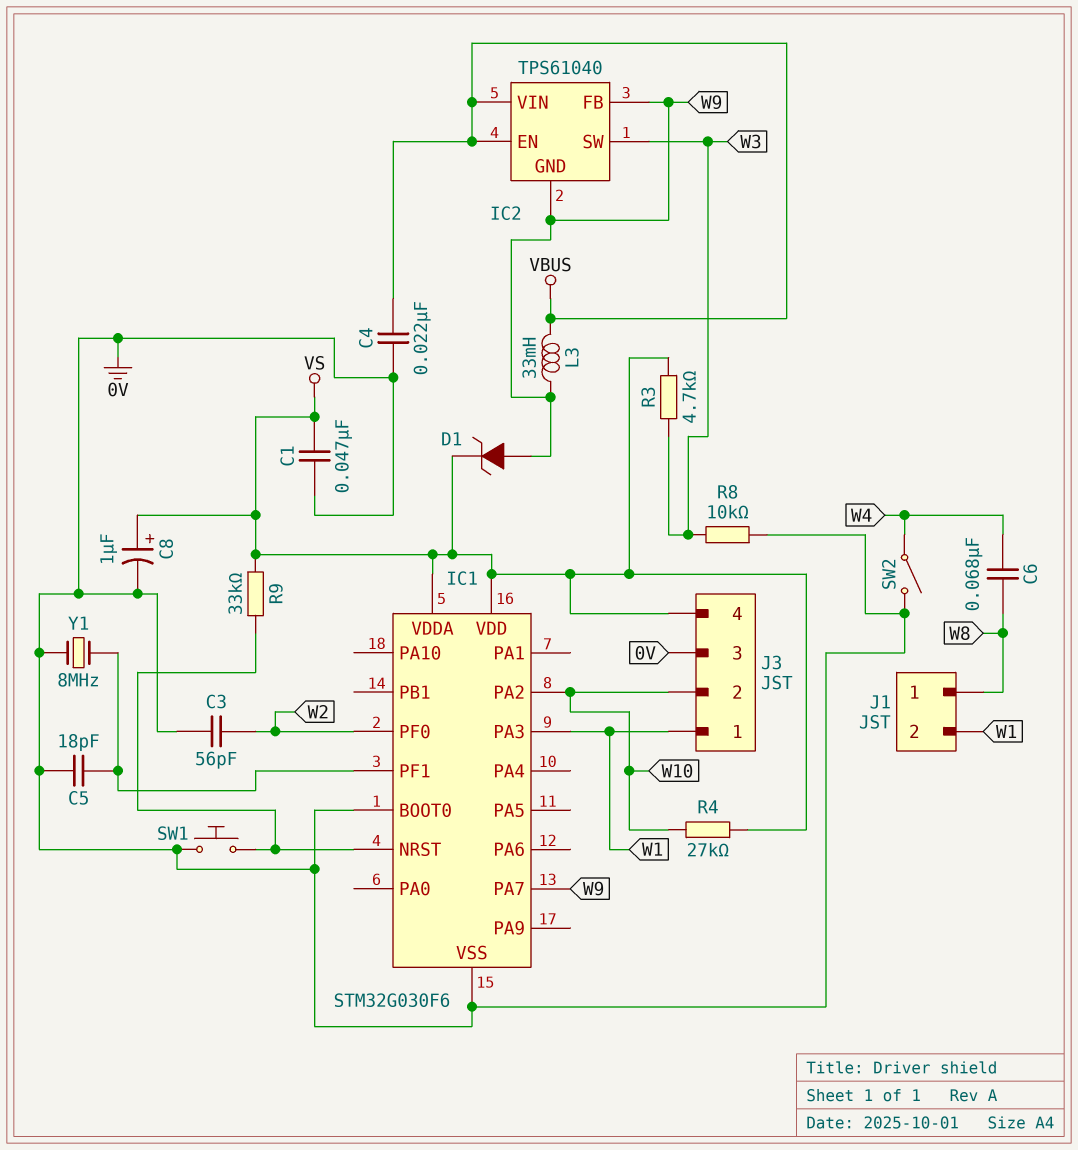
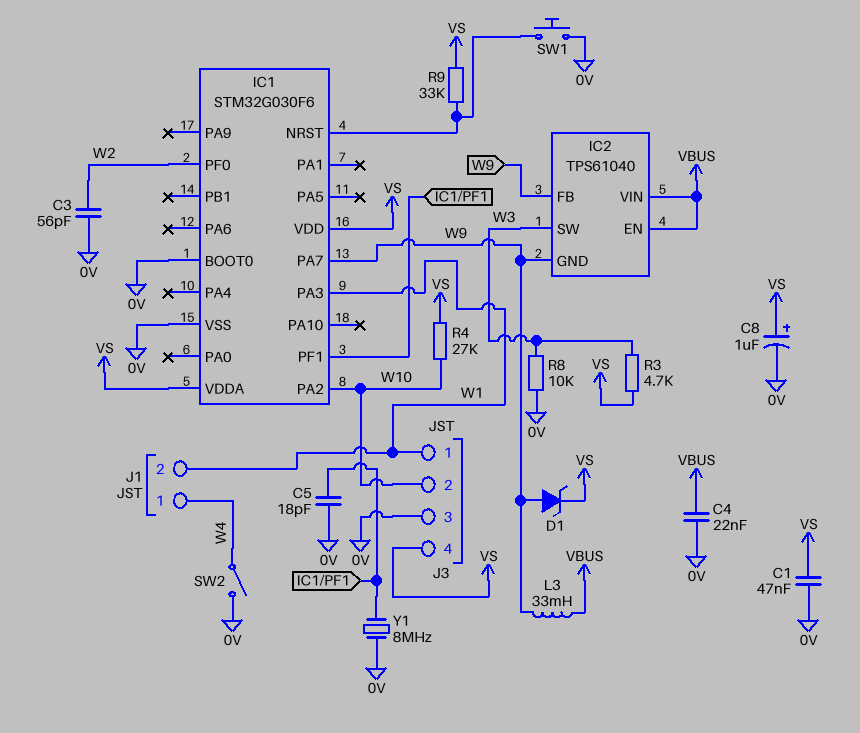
C6: 68nF (W4, W8) -> none
J1 pin 1: W8 -> W4

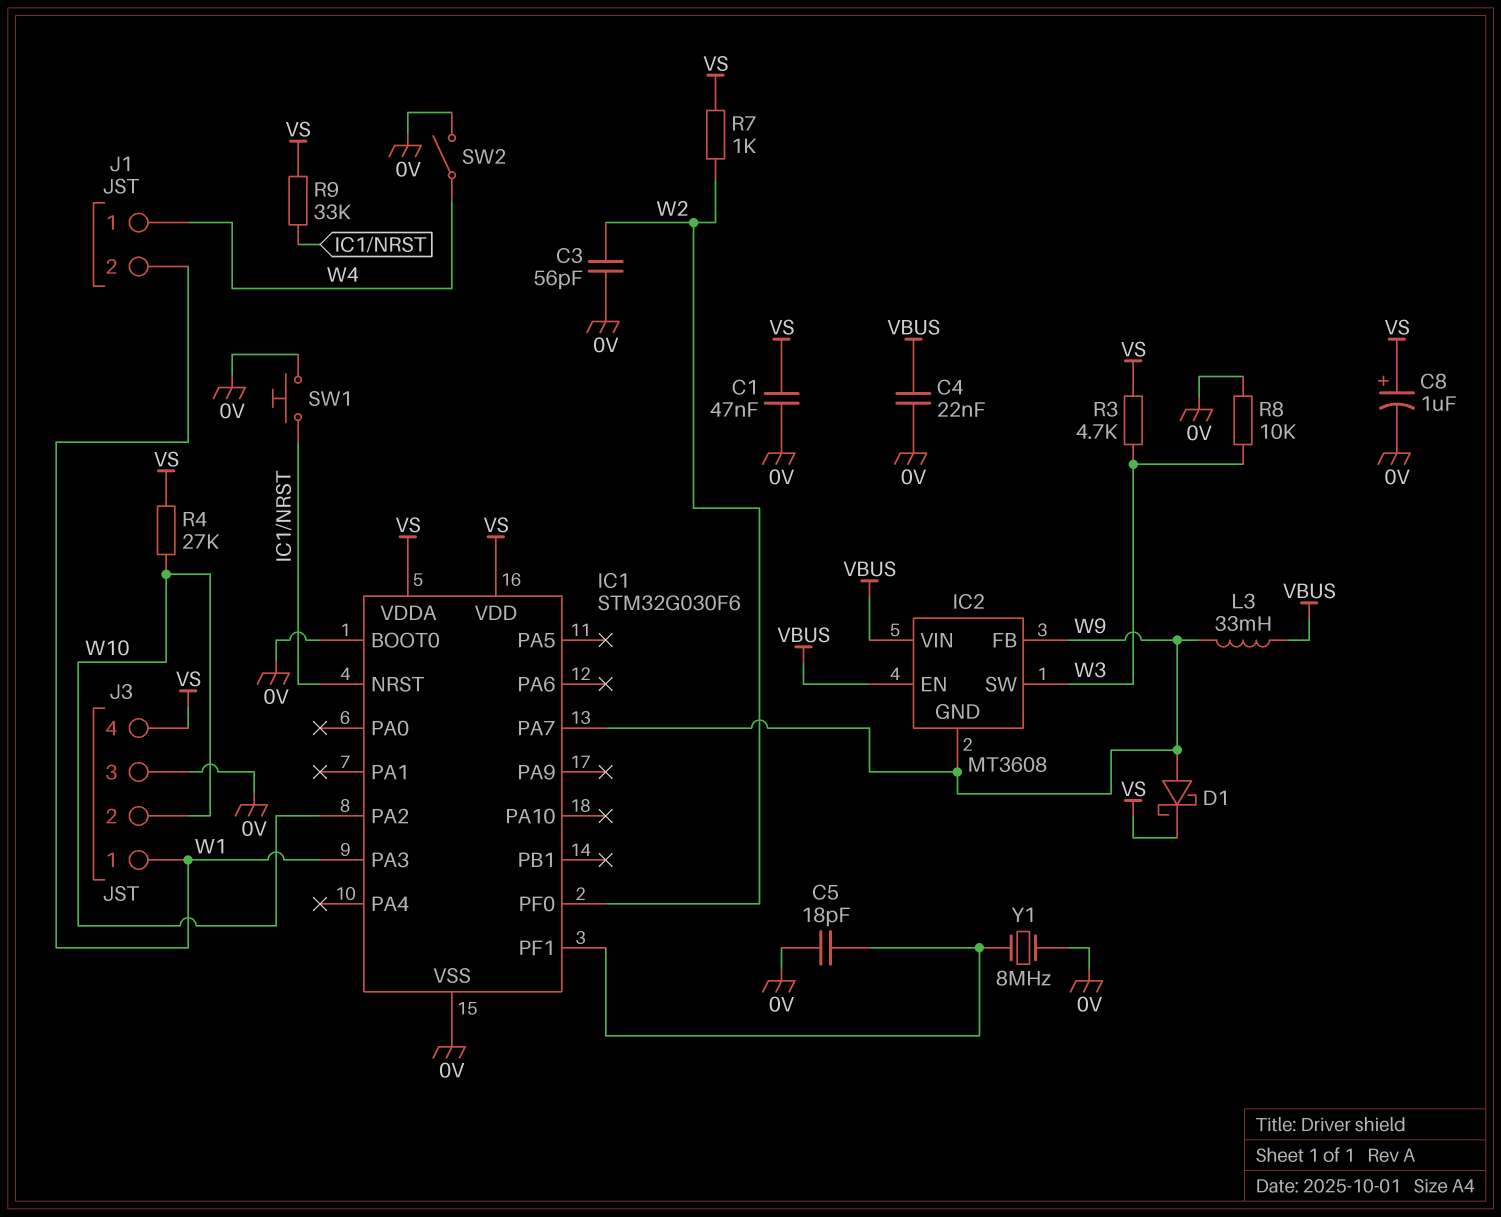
D1: zener (A W9, K VS) -> schottky (A W9, K VS)
IC2: TPS61040 -> MT3608
R7: none -> 1k (VS, W2)

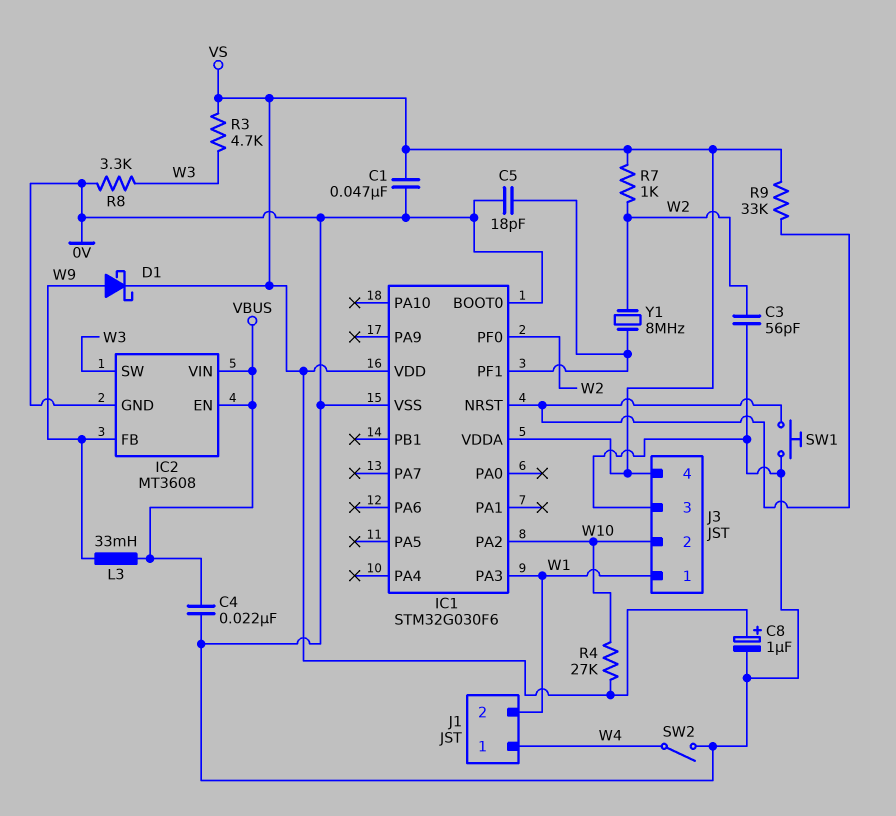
IC1 pin PA7: W9 -> none
IC2 pin GND: W9 -> 0V
R8: 10k (0V, W3) -> 3.3k (0V, W3)
Y1: 8MHz (0V, IC1/PF1) -> 8MHz (IC1/PF1, W2)

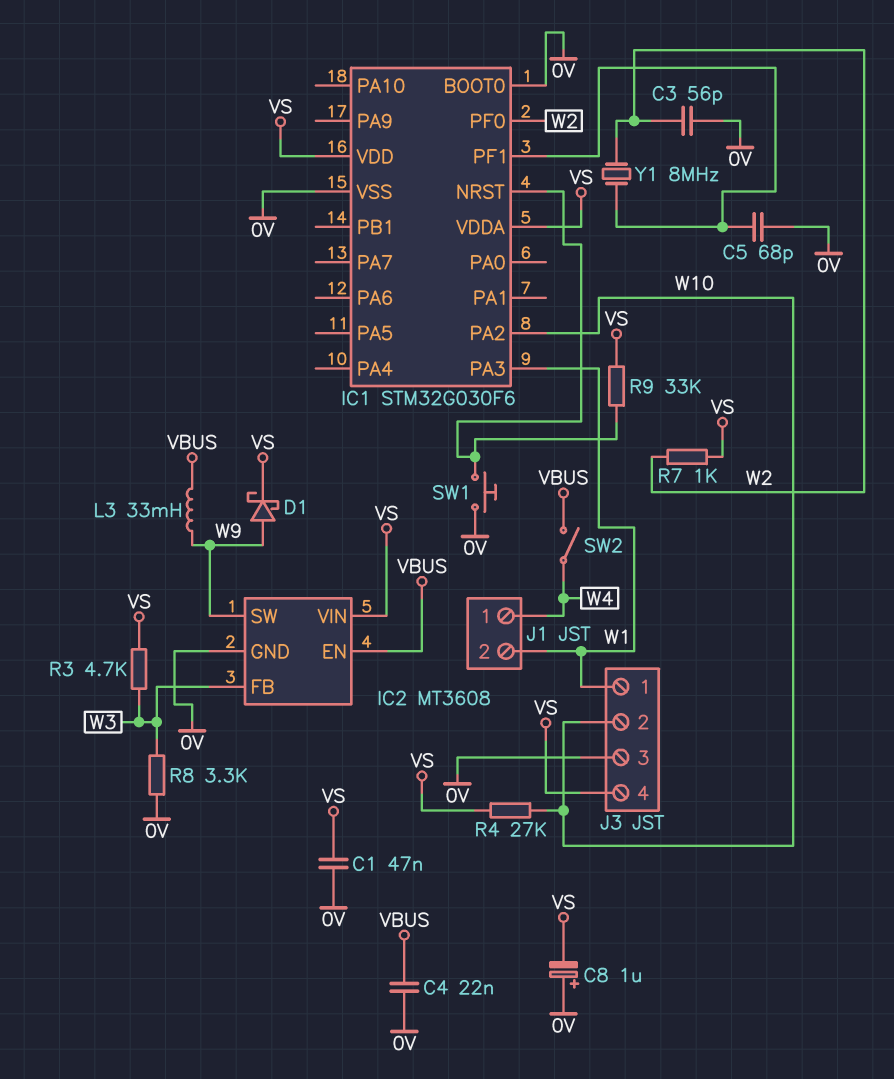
C5: 18pF (0V, IC1/PF1) -> 68pF (0V, IC1/PF1)
C8: 1uF (plus VS, minus 0V) -> 1uF (plus 0V, minus VS)
IC2 pin FB: W9 -> W3
IC2 pin SW: W3 -> W9
IC2 pin VIN: VBUS -> VS
SW2: switch (0V, W4) -> switch (VBUS, W4)

